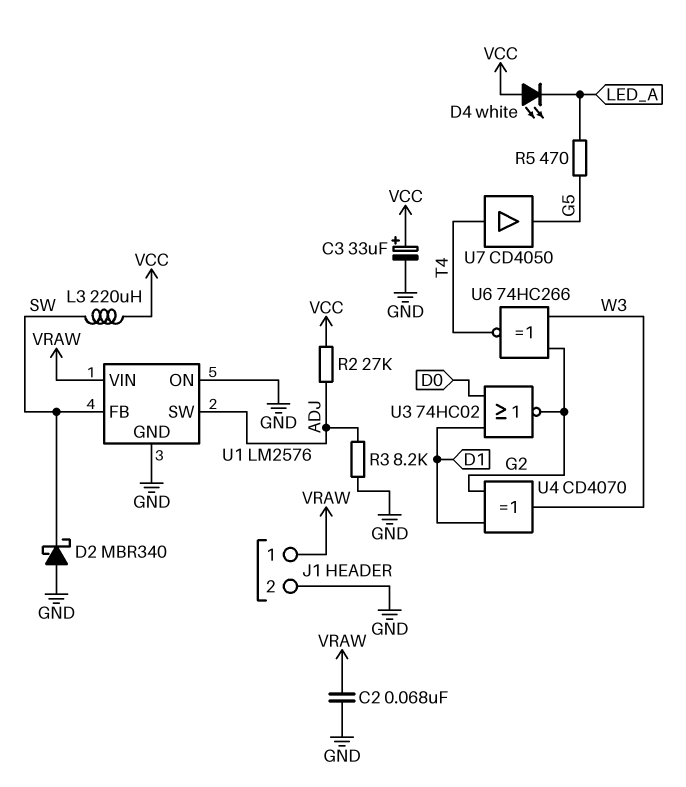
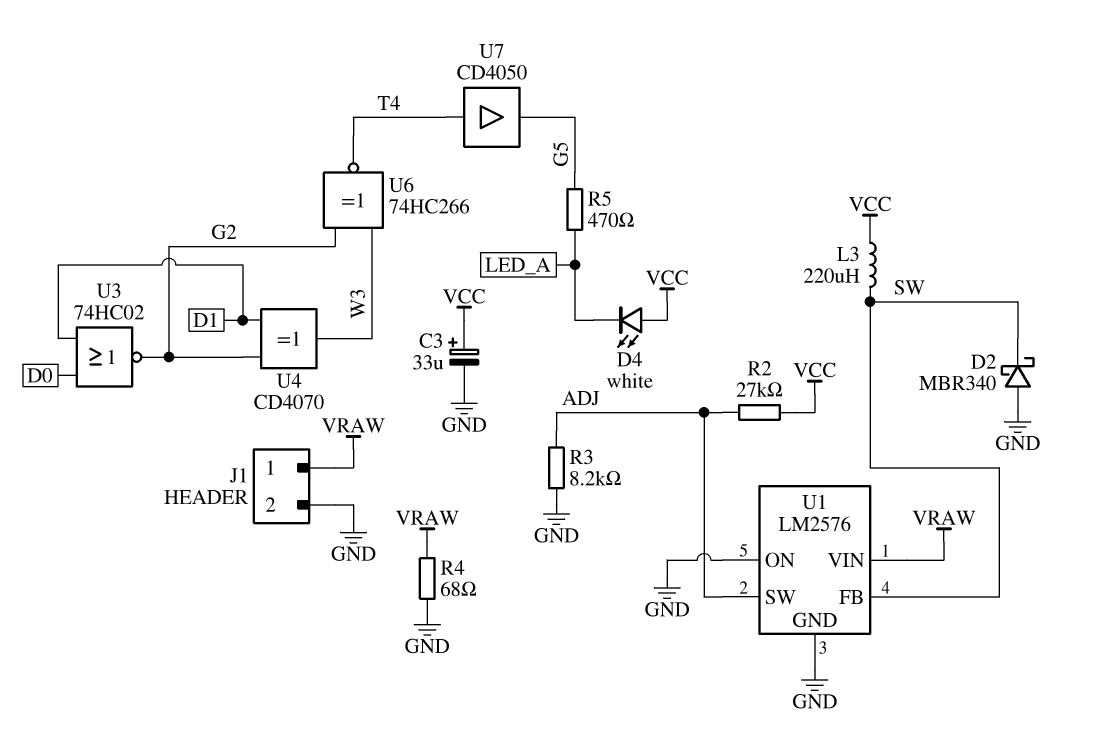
C2: 68nF (GND, VRAW) -> none
R4: none -> 68 (GND, VRAW)

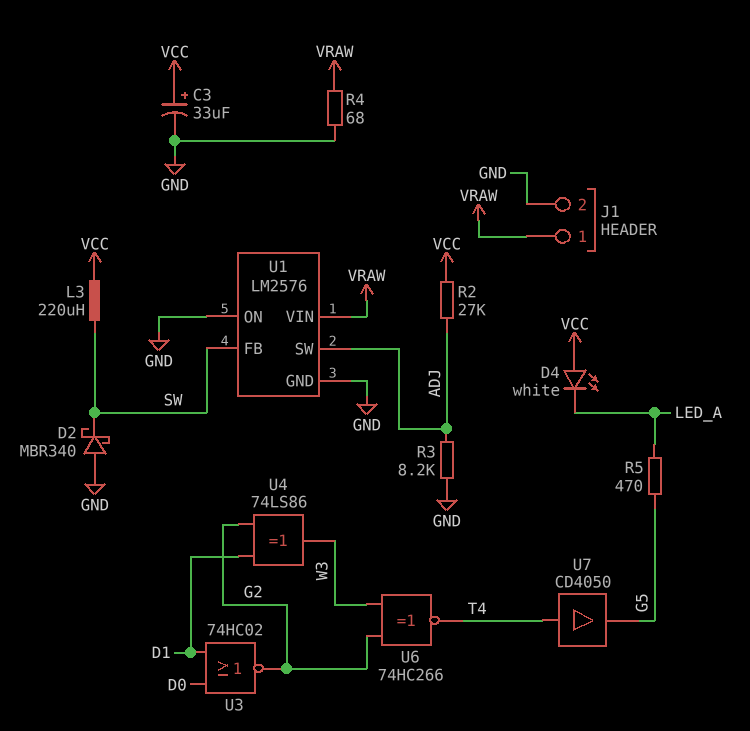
U4: XOR CD4070 (in D1, in G2, out W3) -> XOR 74LS86 (in D1, in G2, out W3)

